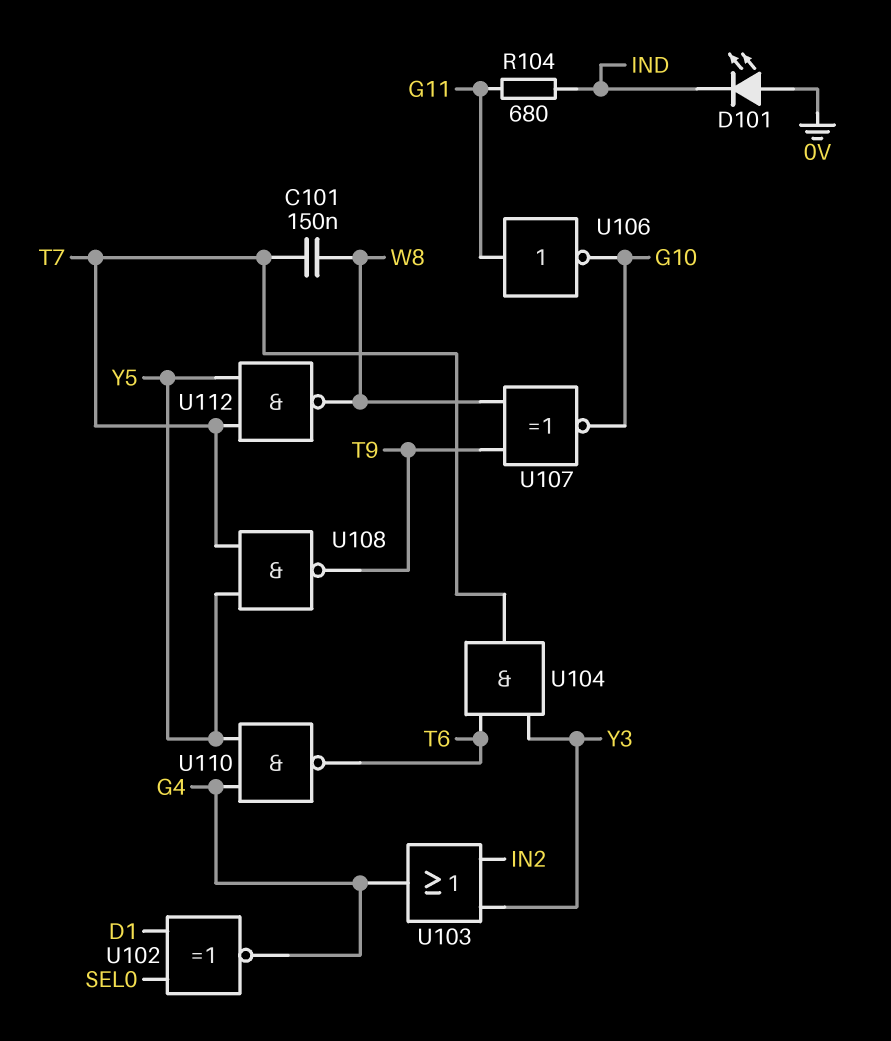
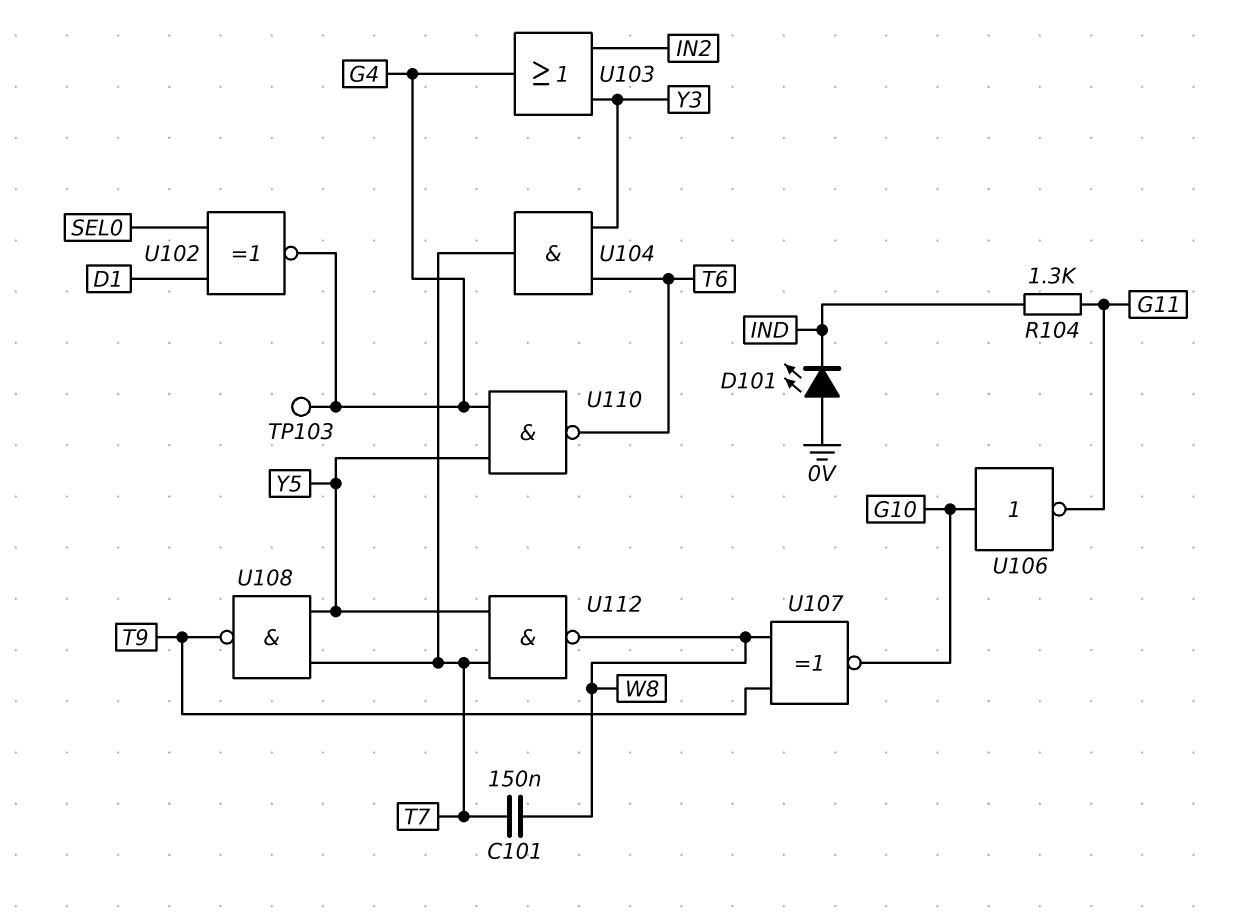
R104: 680 (G11, IND) -> 1.3k (G11, IND)
TP103: none -> test point (G4)
U106: NOT (in G11, out G10) -> NOT (in G10, out G11)

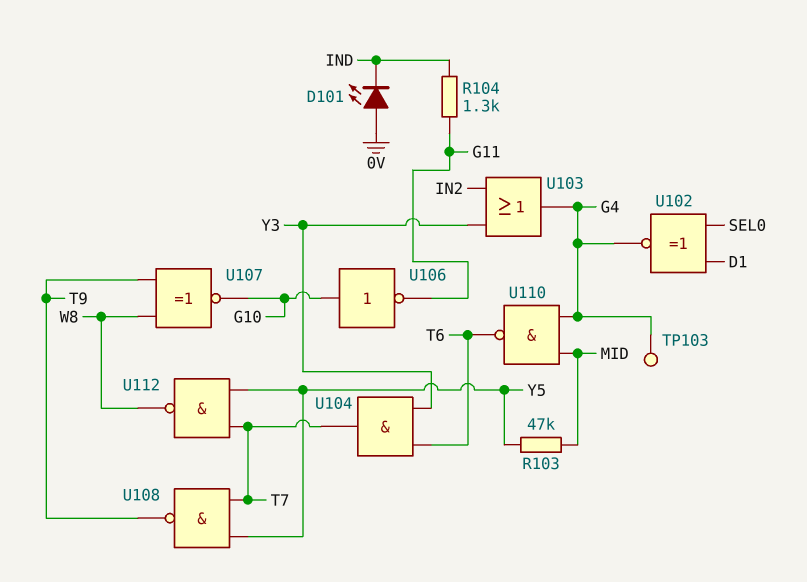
C101: 150nF (T7, W8) -> none
R103: none -> 47k (MID, Y5)
U110: NAND (in G4, in Y5, out T6) -> NAND (in G4, in MID, out T6)

